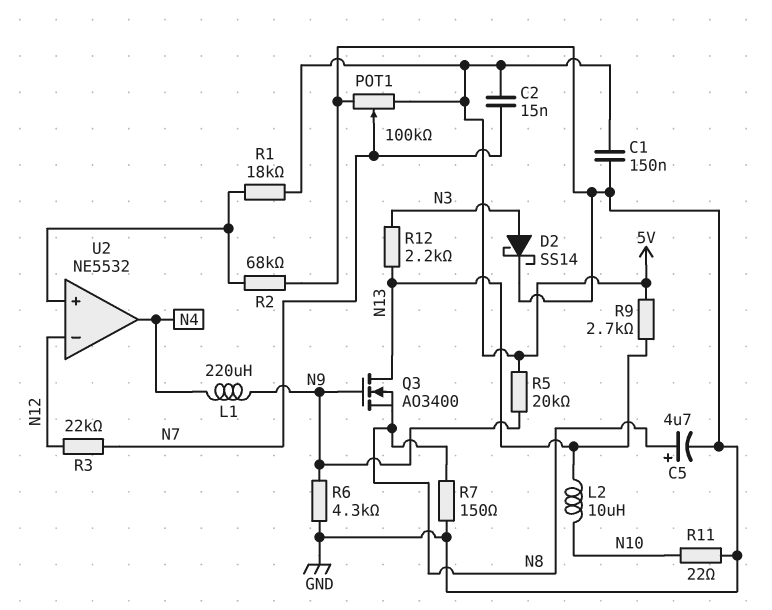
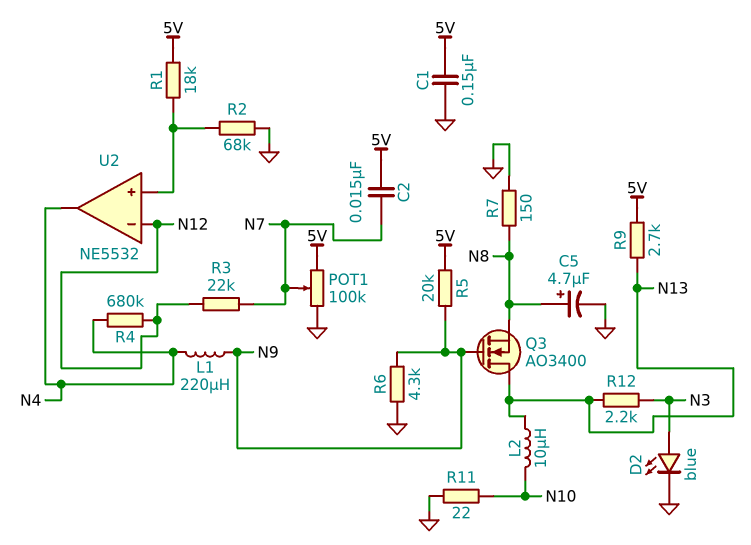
D2: schottky SS14 (A N3, K GND) -> LED blue (A N3, K GND)
R4: none -> 680k (N4, N12)

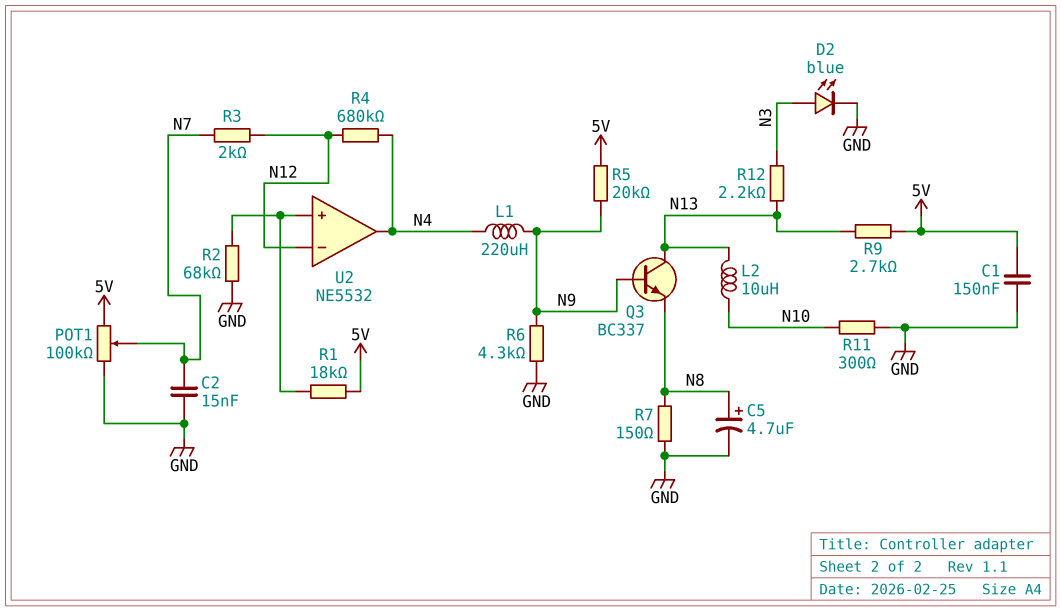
C2: 15nF (5V, N7) -> 15nF (GND, N7)
Q3: NMOS AO3400 (G N9, D N13, S N8) -> NPN BC337 (B N9, C N13, E N8)
R3: 22k (N7, N12) -> 2k (N7, N12)
R11: 22 (GND, N10) -> 300 (GND, N10)

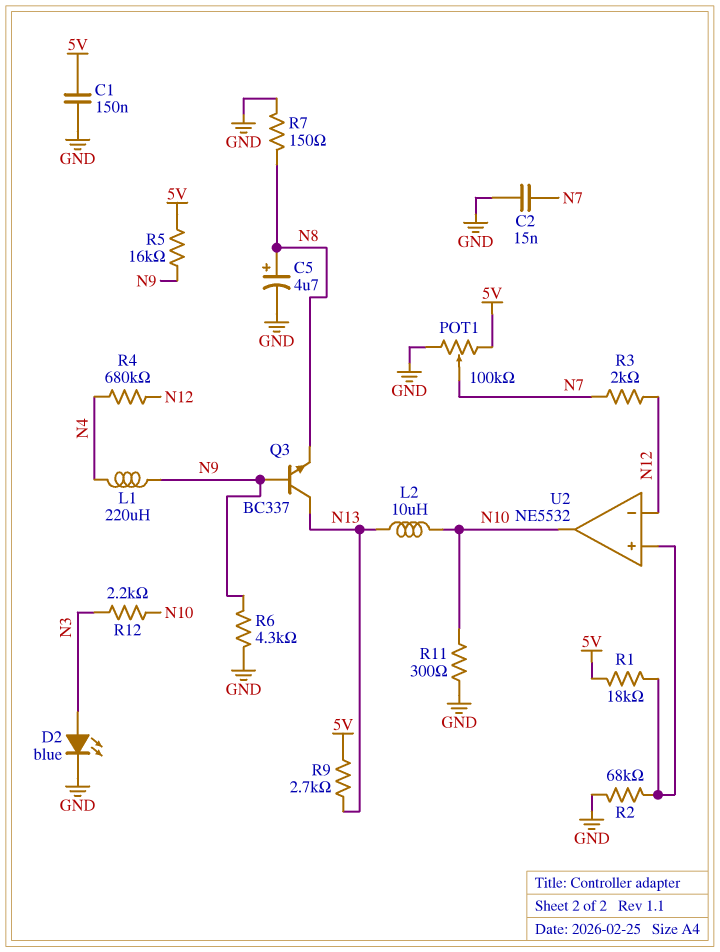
R5: 20k (5V, N9) -> 16k (5V, N9)
R12: 2.2k (N3, N13) -> 2.2k (N3, N10)
U2 pin out: N4 -> N10

